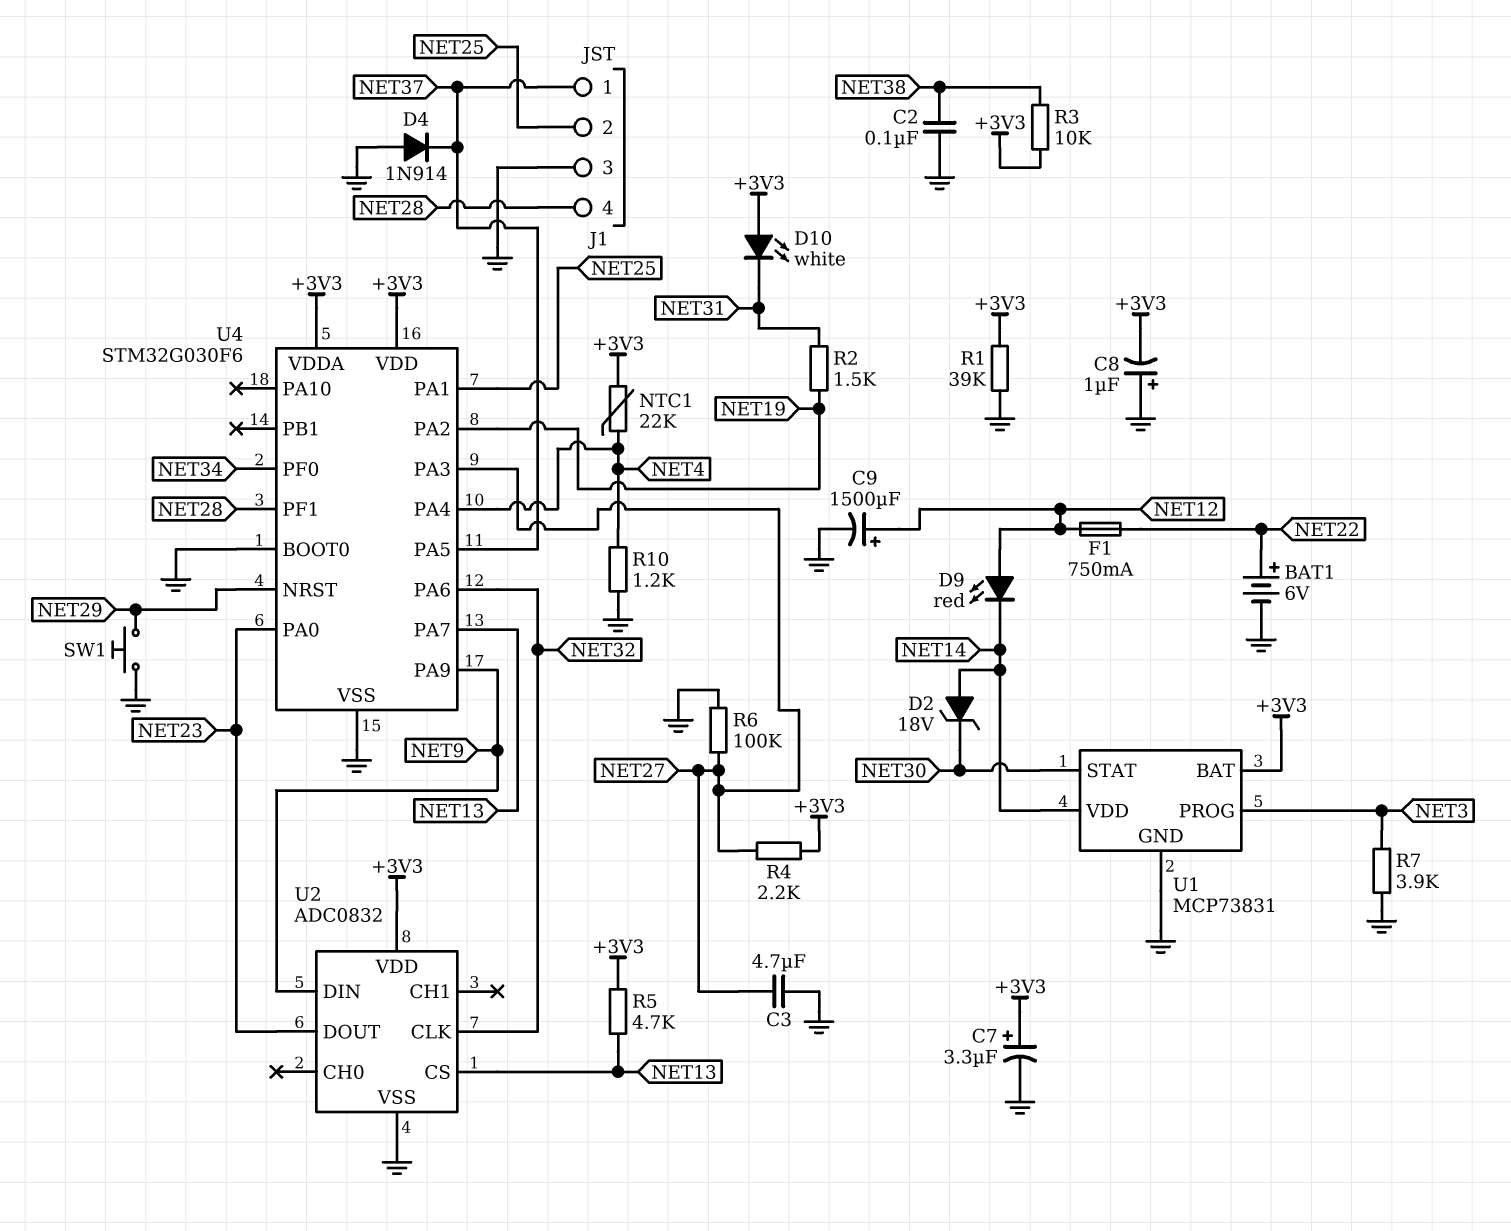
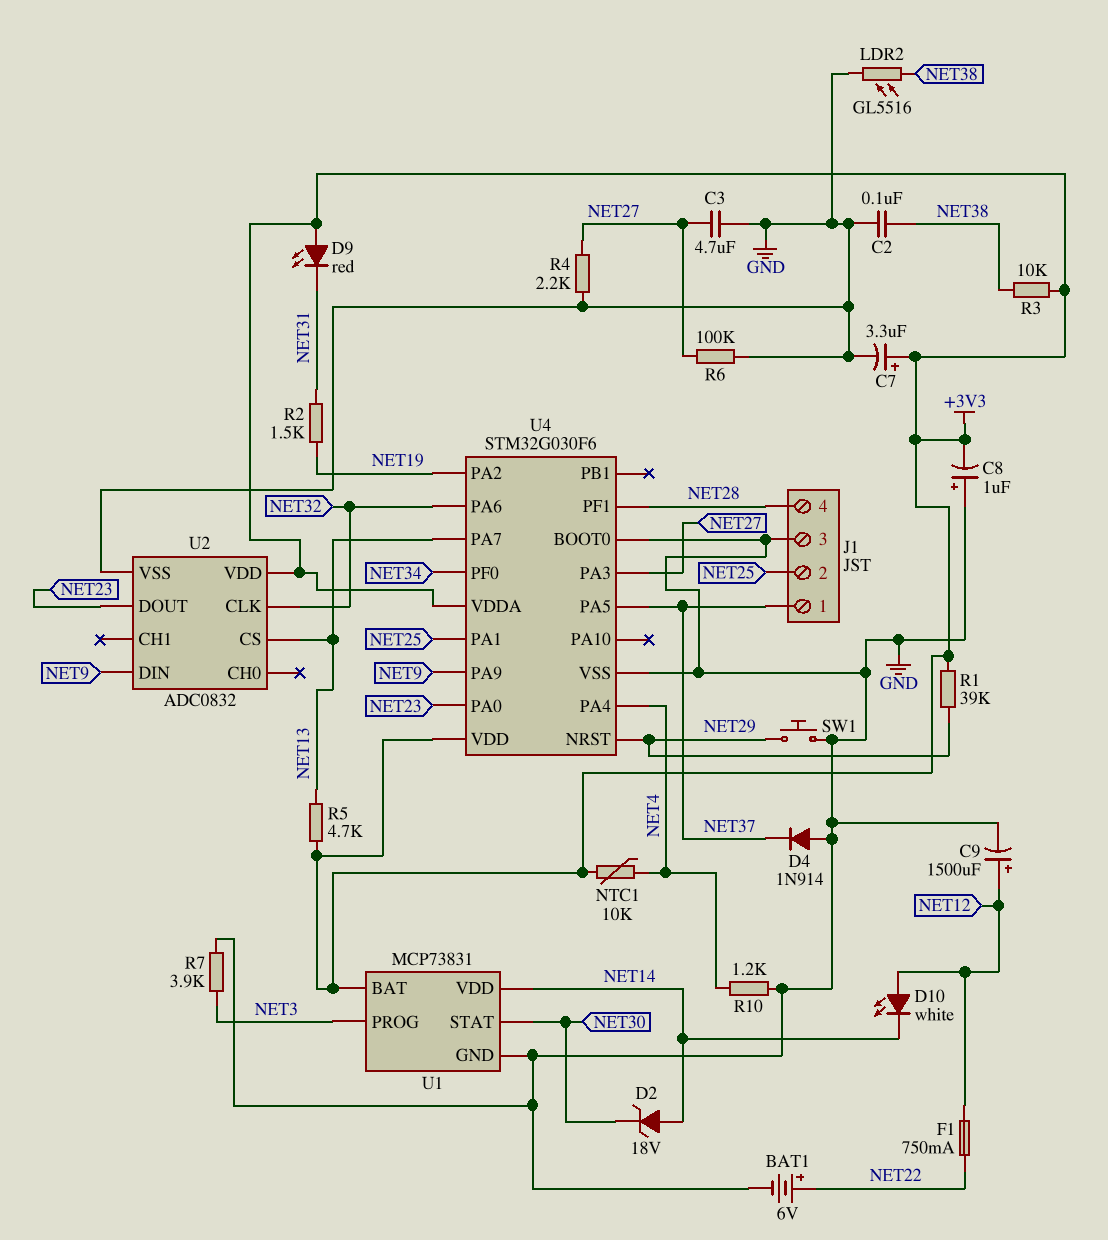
D9: LED red (A NET12, K NET14) -> LED red (A +3V3, K NET31)
D10: LED white (A +3V3, K NET31) -> LED white (A NET12, K NET14)
LDR2: none -> GL5516 (GND, NET38)
NTC1: 22k (+3V3, NET4) -> 10k (+3V3, NET4)
R1: 39k (+3V3, GND) -> 39k (+3V3, NET29)
R4: 2.2k (+3V3, NET27) -> 2.2k (GND, NET27)

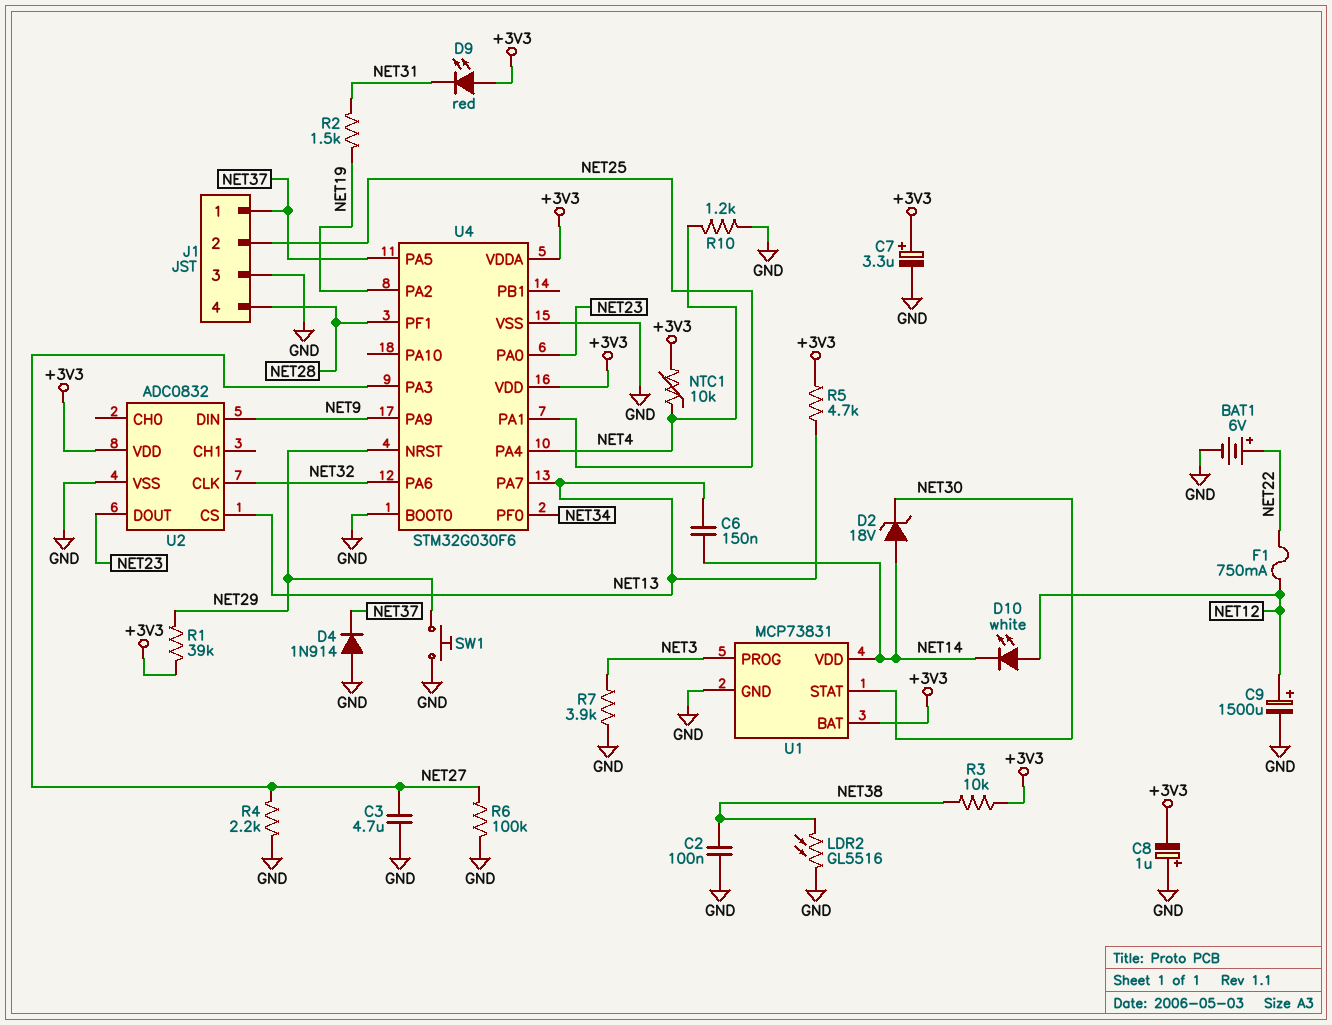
C6: none -> 150nF (NET13, NET14)

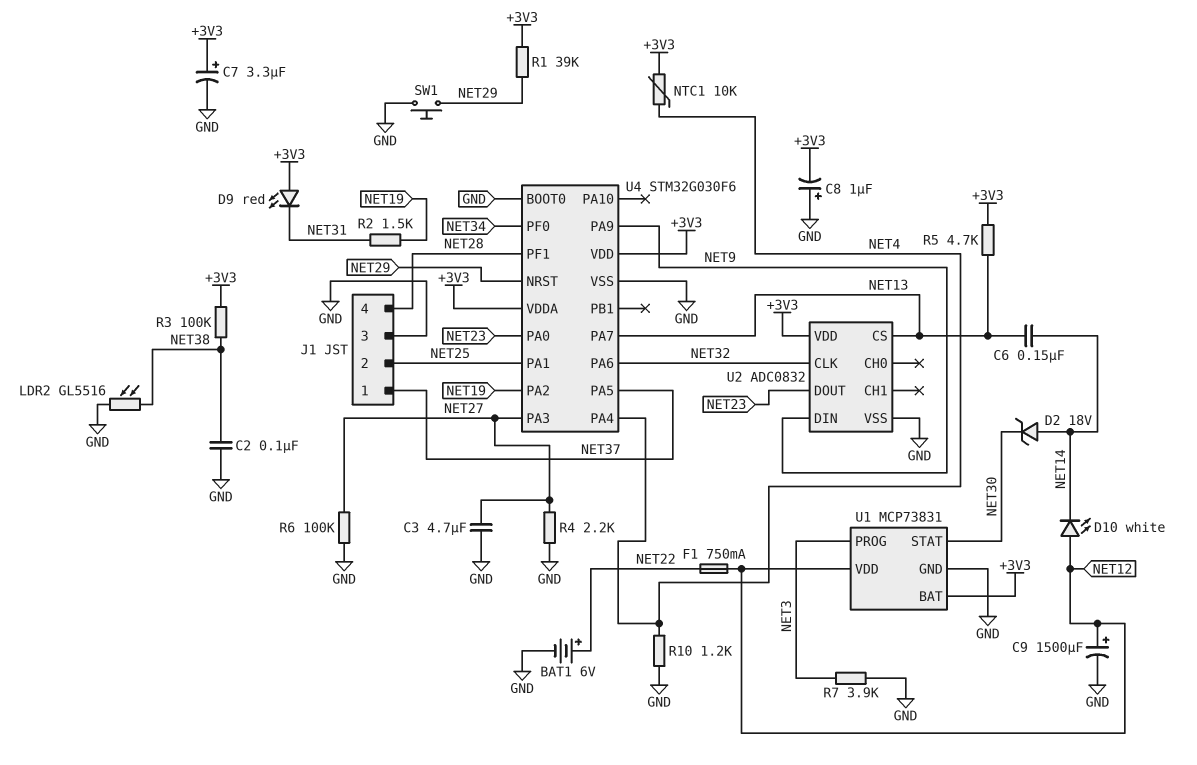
D4: diode 1N914 (A GND, K NET37) -> none
R3: 10k (+3V3, NET38) -> 100k (+3V3, NET38)
U1 pin VDD: NET14 -> NET12

